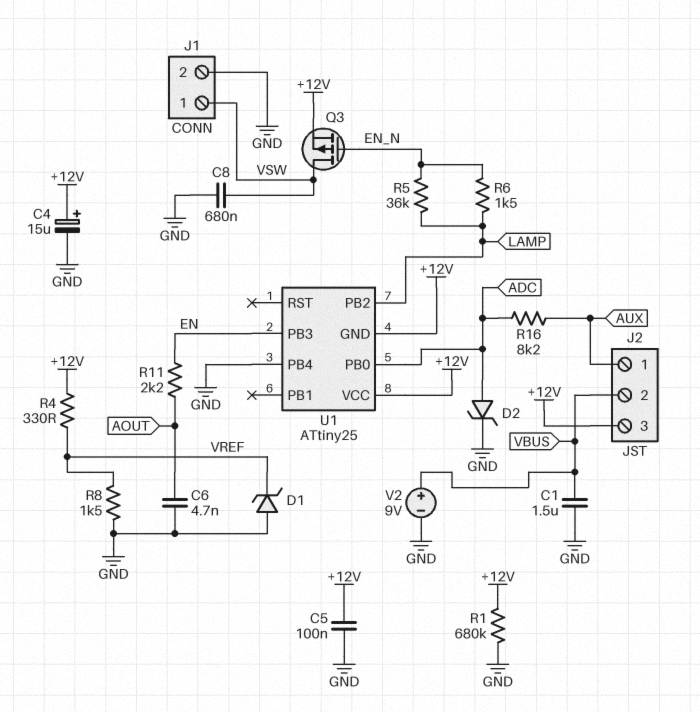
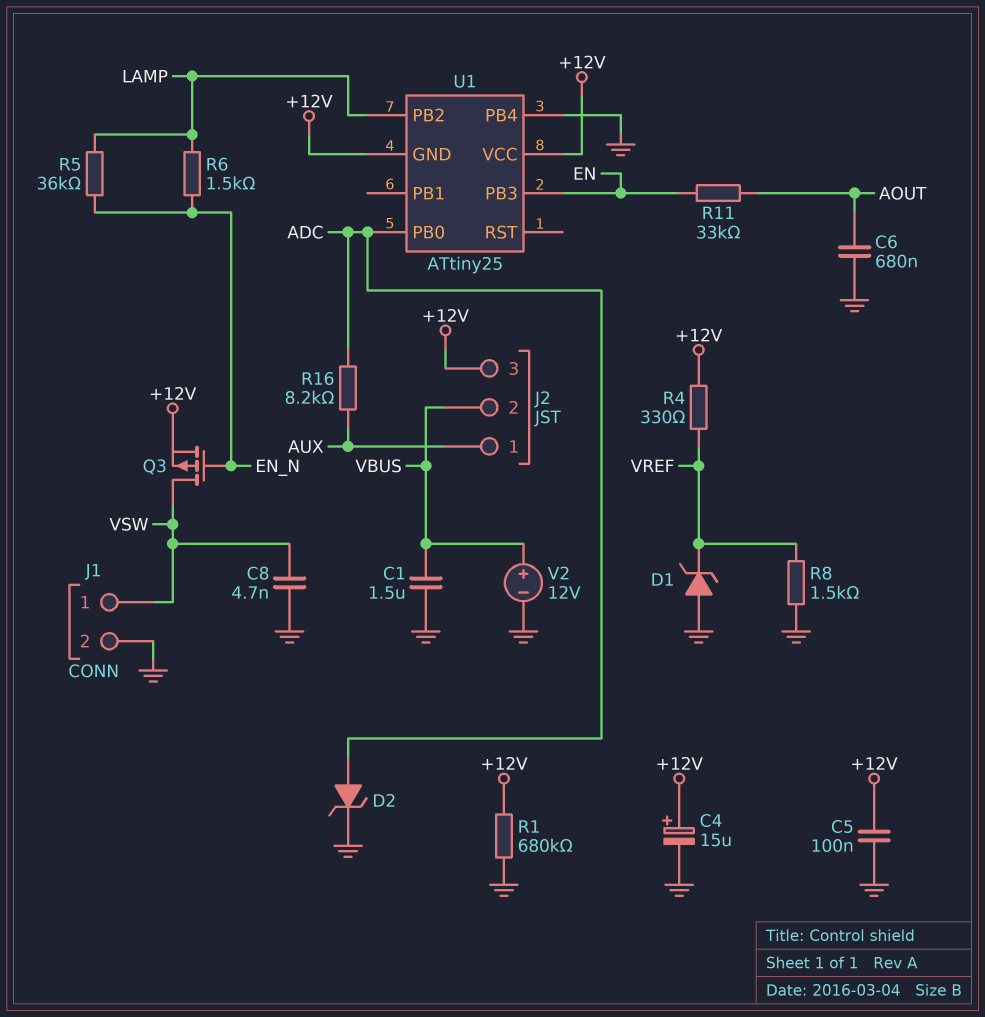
C6: 4.7nF (AOUT, GND) -> 680nF (AOUT, GND)
C8: 680nF (GND, VSW) -> 4.7nF (GND, VSW)
R11: 2.2k (AOUT, EN) -> 33k (AOUT, EN)
V2: 9V (plus VBUS, minus GND) -> 12V (plus VBUS, minus GND)

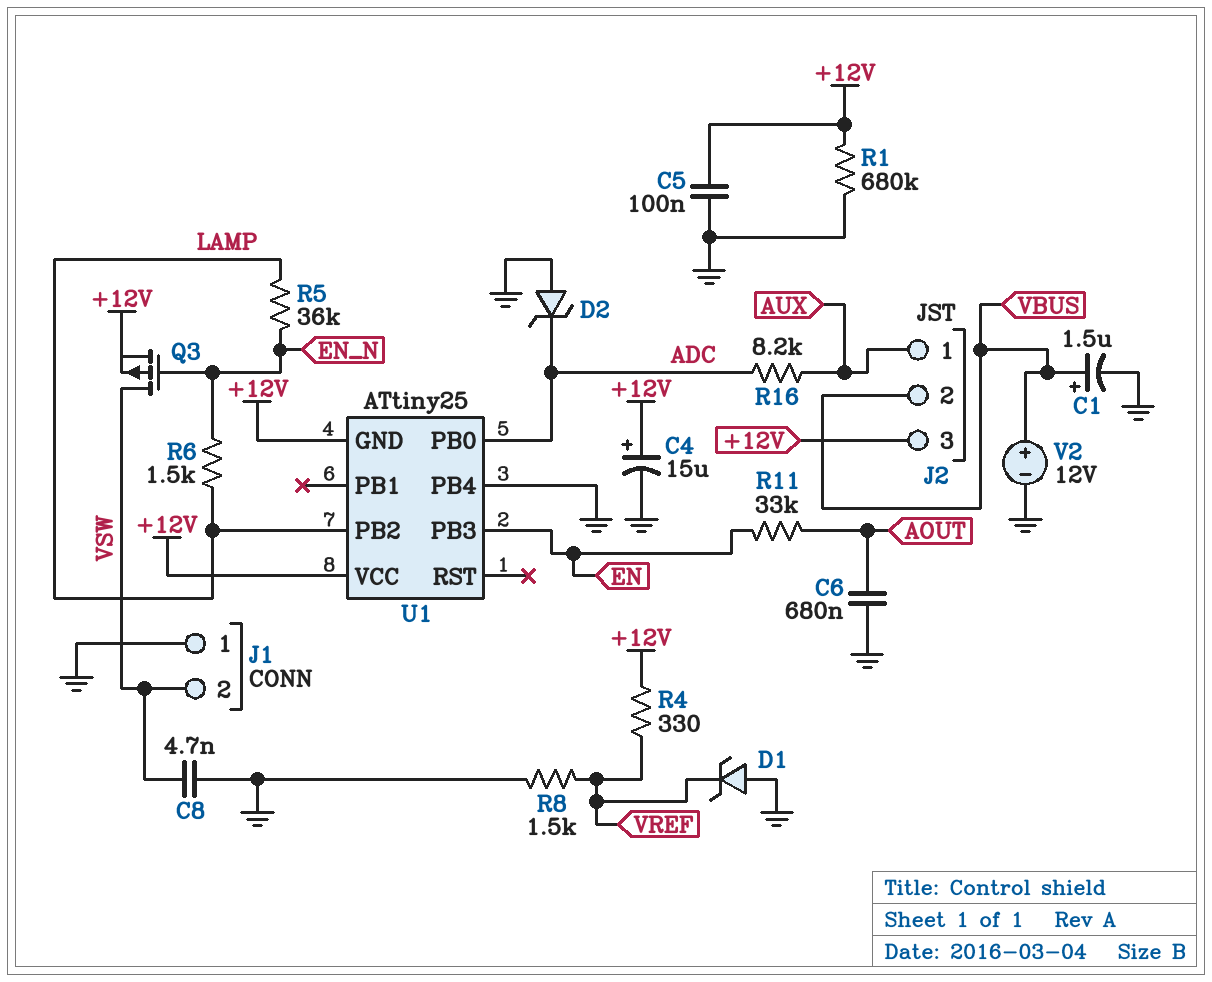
C1: 1.5uF (GND, VBUS) -> 1.5uF (plus VBUS, minus GND)
D2: zener (A ADC, K GND) -> zener (A GND, K ADC)
J1 pin 1: VSW -> GND
J1 pin 2: GND -> VSW

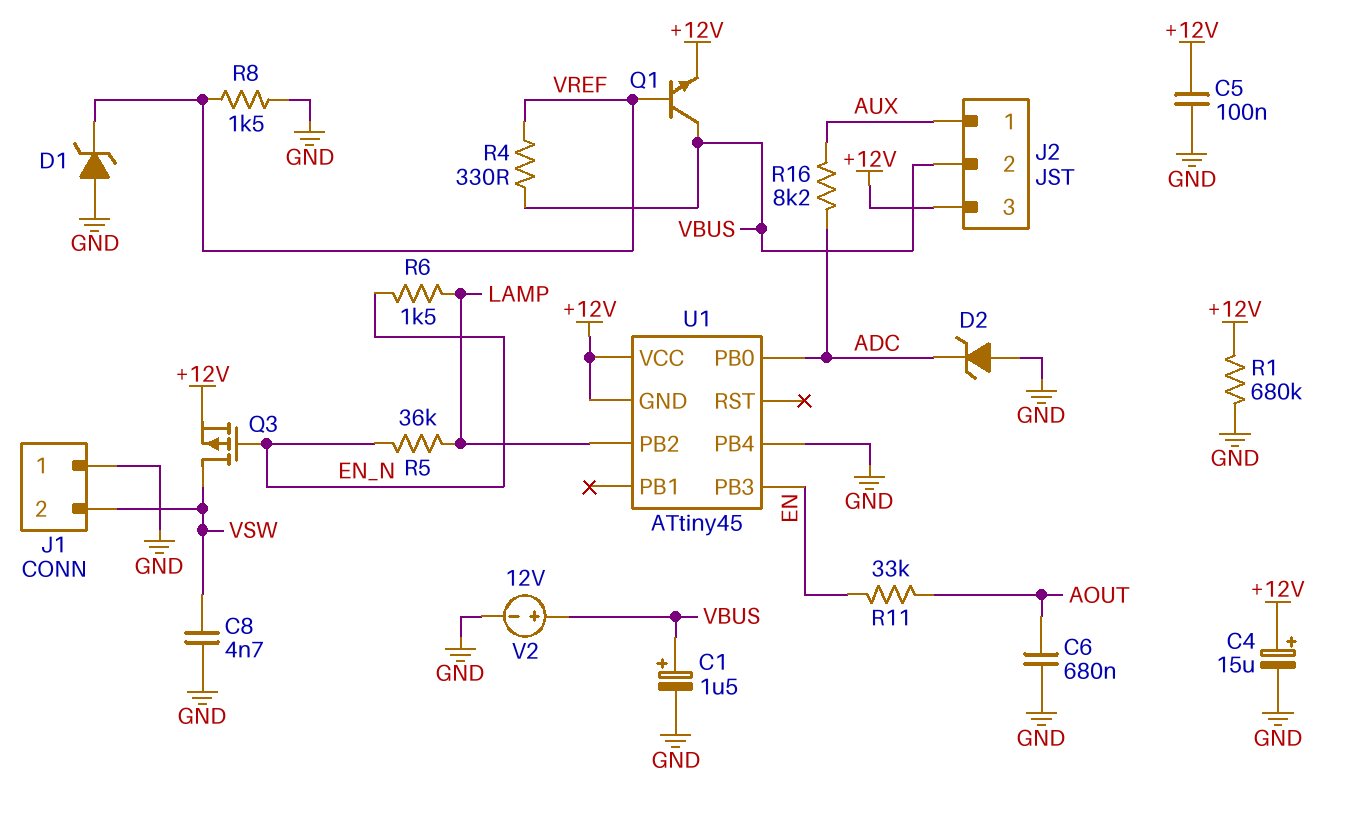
Q1: none -> NPN (B VREF, C VBUS, E +12V)
R4: 330 (+12V, VREF) -> 330 (VBUS, VREF)
U1: ATtiny25 -> ATtiny45

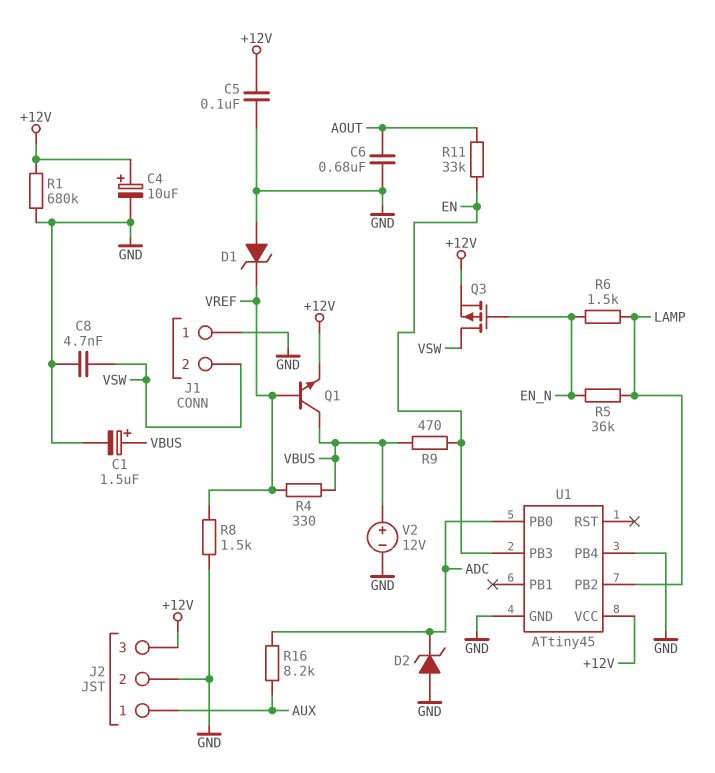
C4: 15uF (plus +12V, minus GND) -> 10uF (plus +12V, minus GND)
J2 pin 2: VBUS -> GND
R9: none -> 470 (EN, VBUS)
U1 pin GND: +12V -> GND

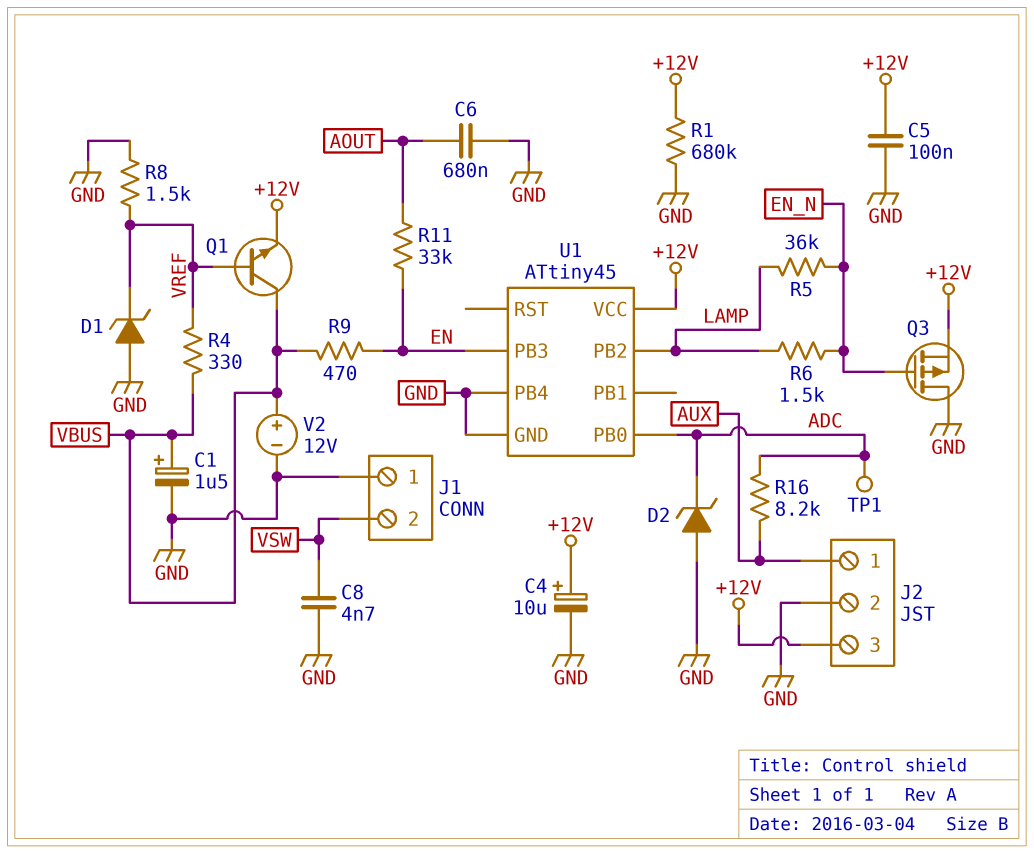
Q3: PMOS (G EN_N, D VSW, S +12V) -> PMOS (G EN_N, D GND, S +12V)
TP1: none -> test point (ADC)

